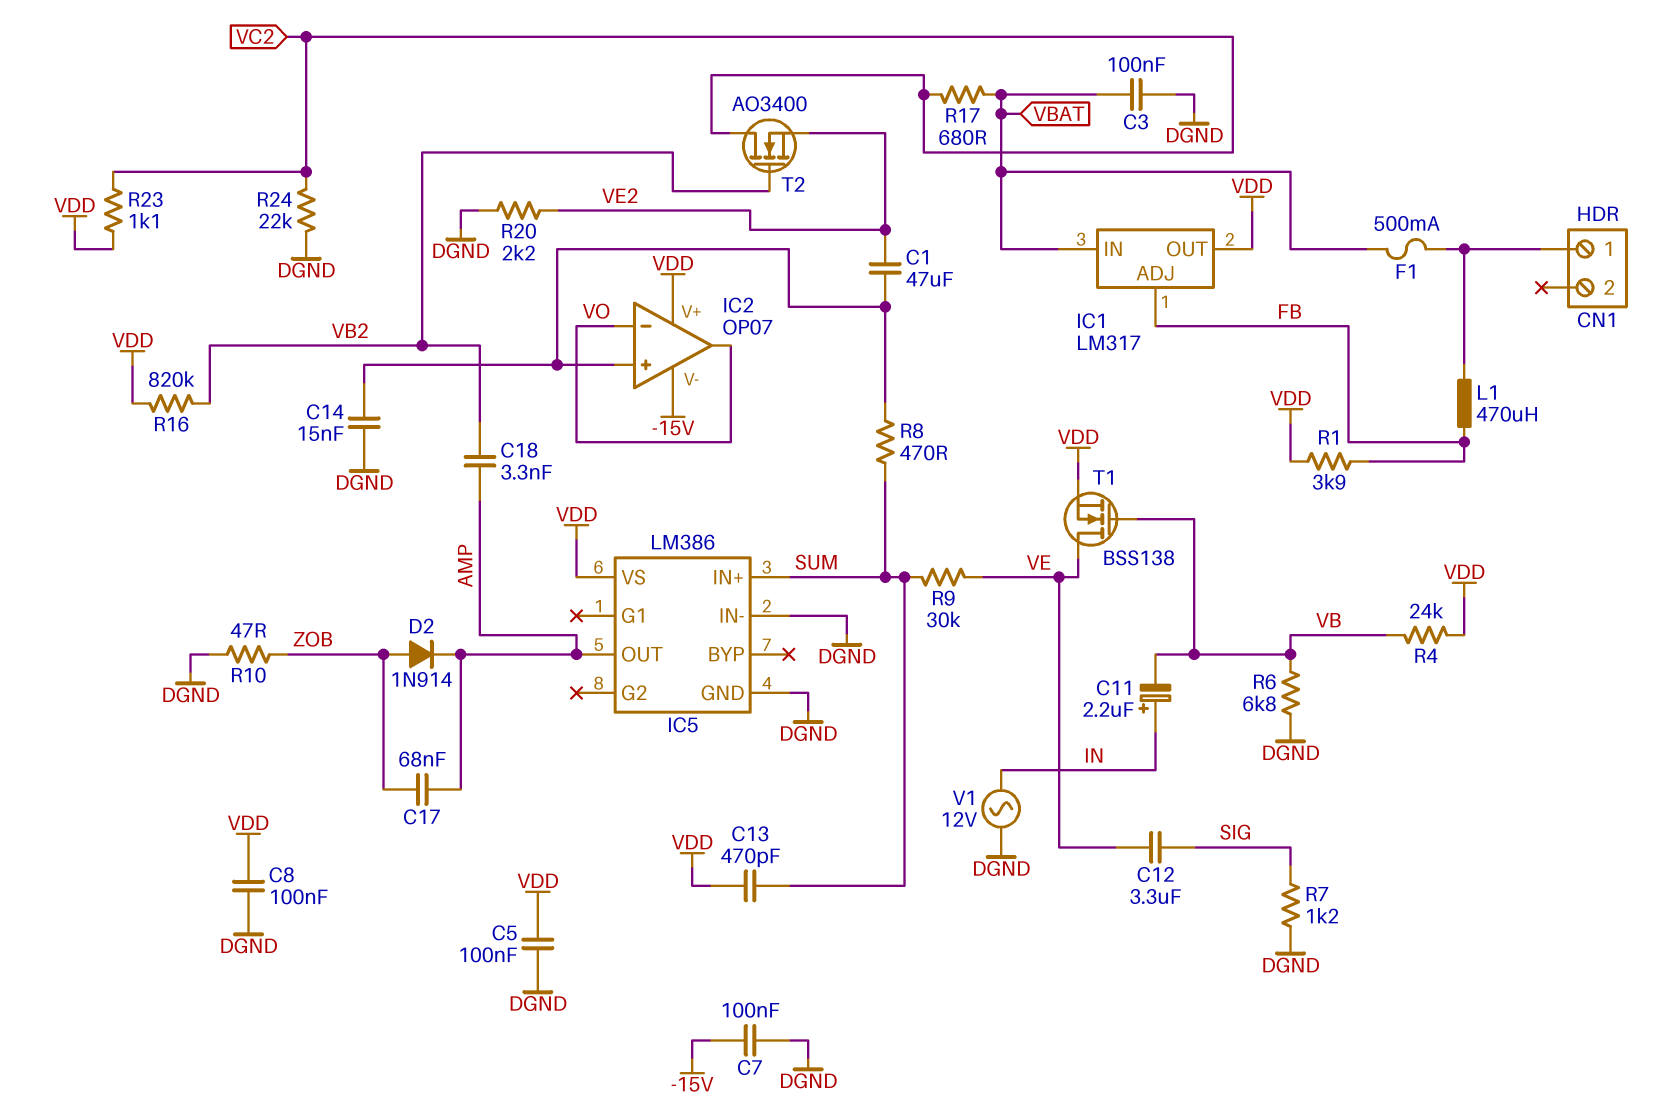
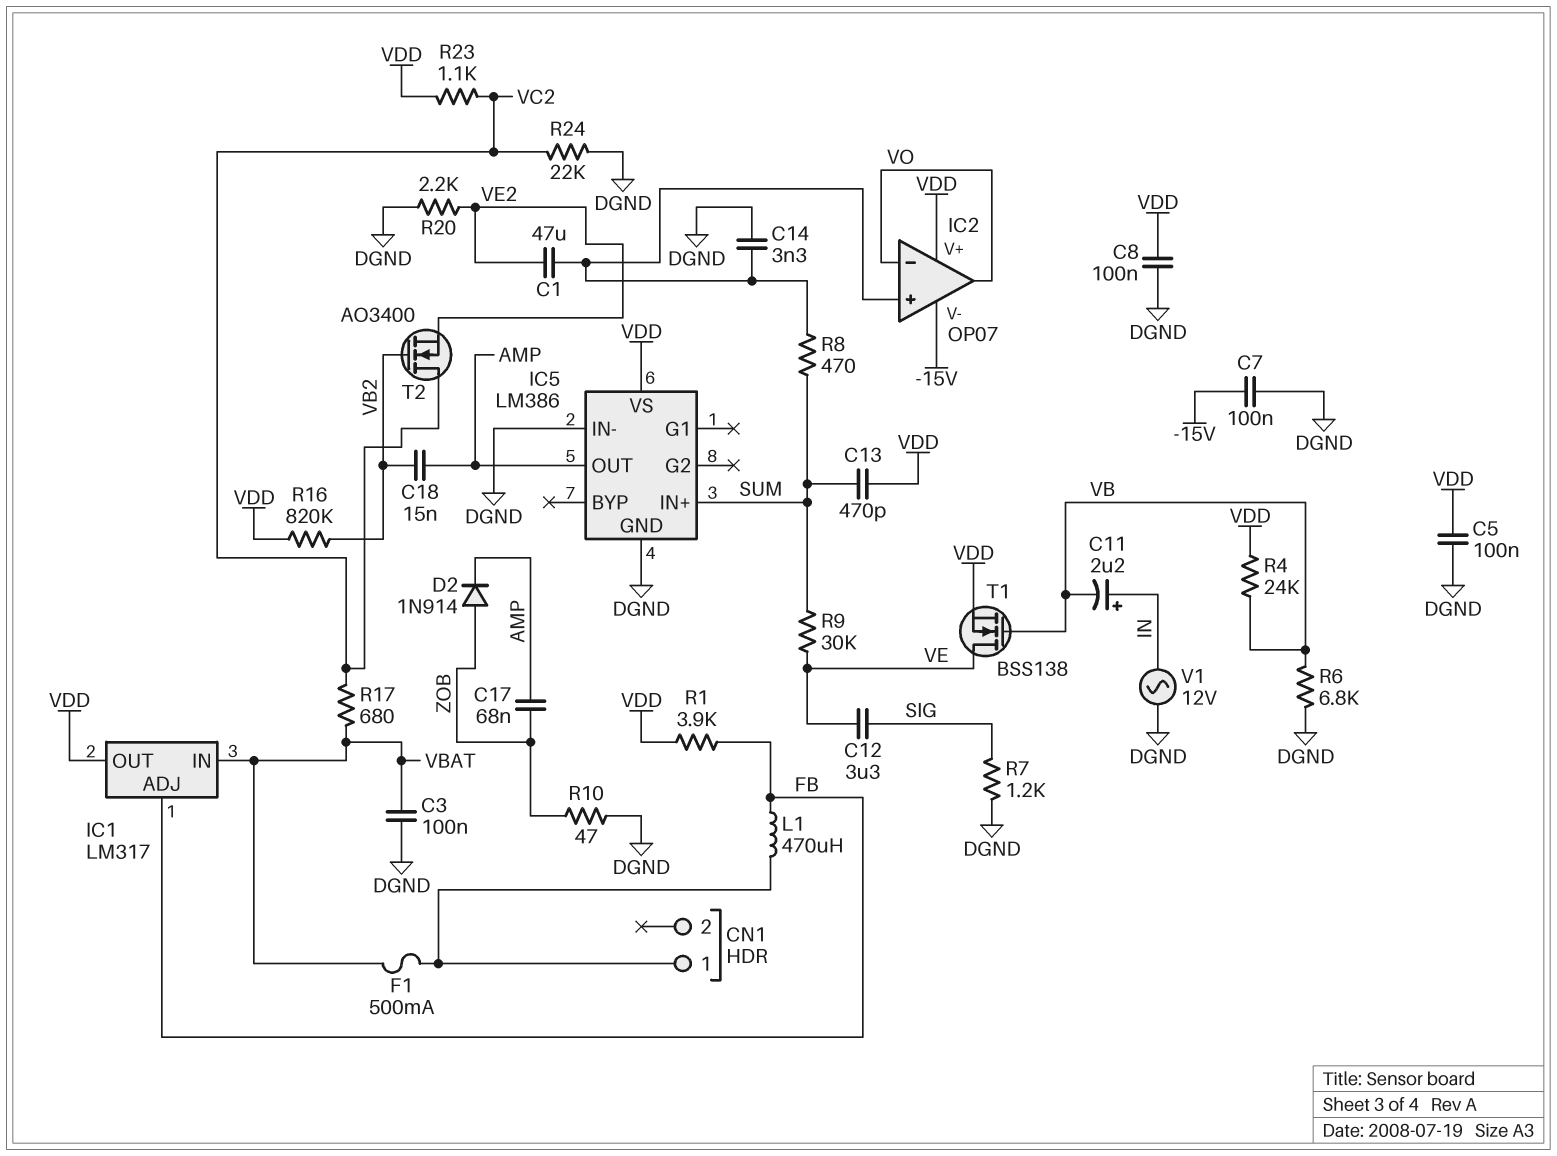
C14: 15nF (DGND, IC2/in+) -> 3.3nF (DGND, IC2/in+)
C18: 3.3nF (AMP, VB2) -> 15nF (AMP, VB2)

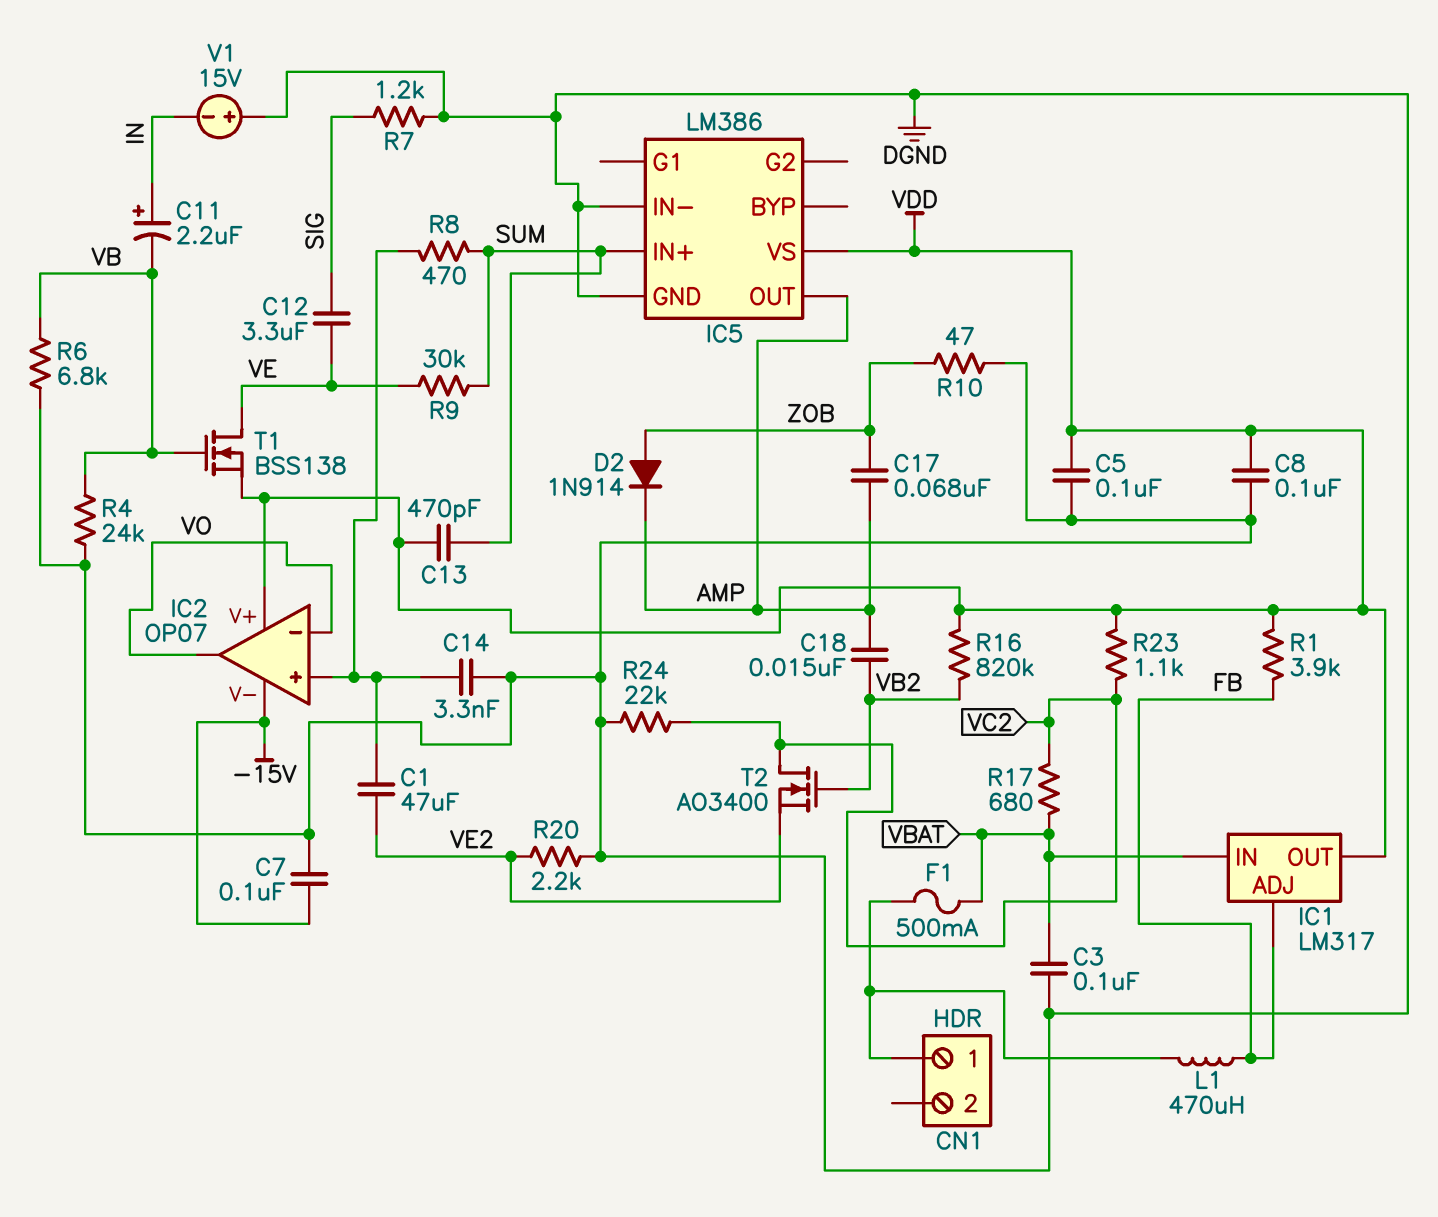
R4: 24k (VB, VDD) -> 24k (DGND, VB)
V1: AC 12V (DGND, IN) -> 15V (plus DGND, minus IN)

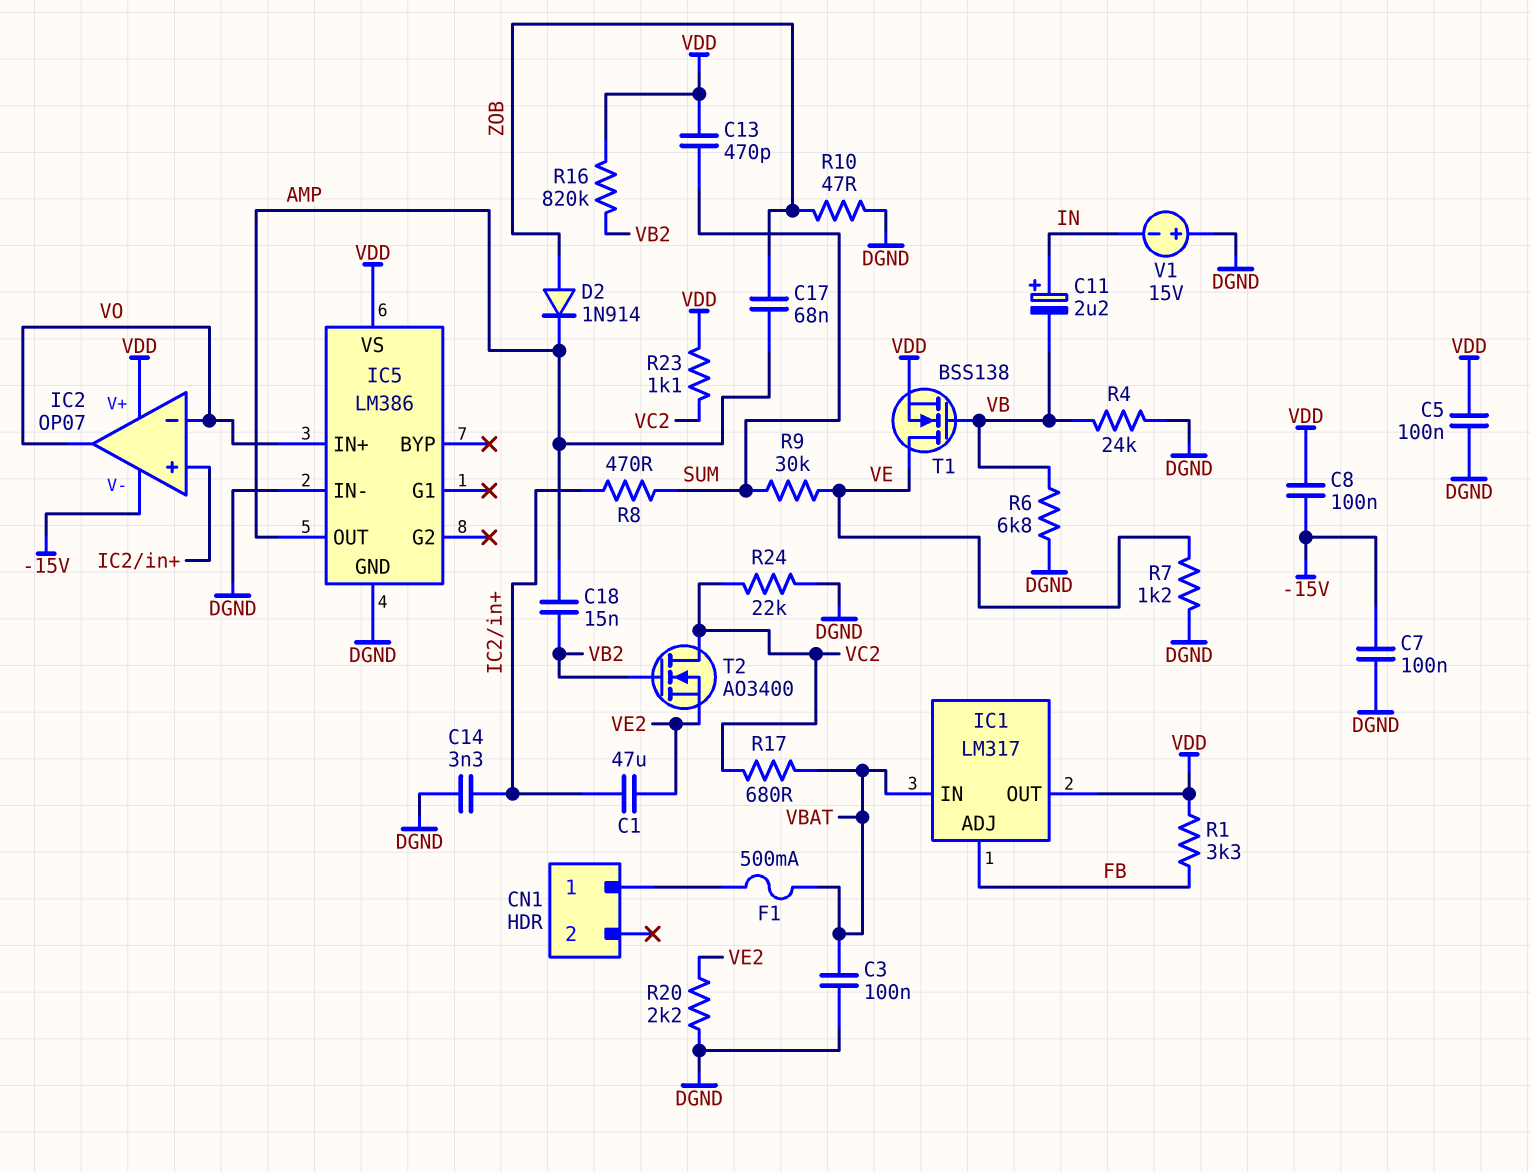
C8: 100nF (DGND, VDD) -> 100nF (-15V, VDD)
C12: 3.3uF (SIG, VE) -> none
IC5 pin IN+: SUM -> VO
L1: 470uH (CN1/1, FB) -> none
R1: 3.9k (FB, VDD) -> 3.3k (FB, VDD)
R7: 1.2k (DGND, SIG) -> 1.2k (DGND, VE)

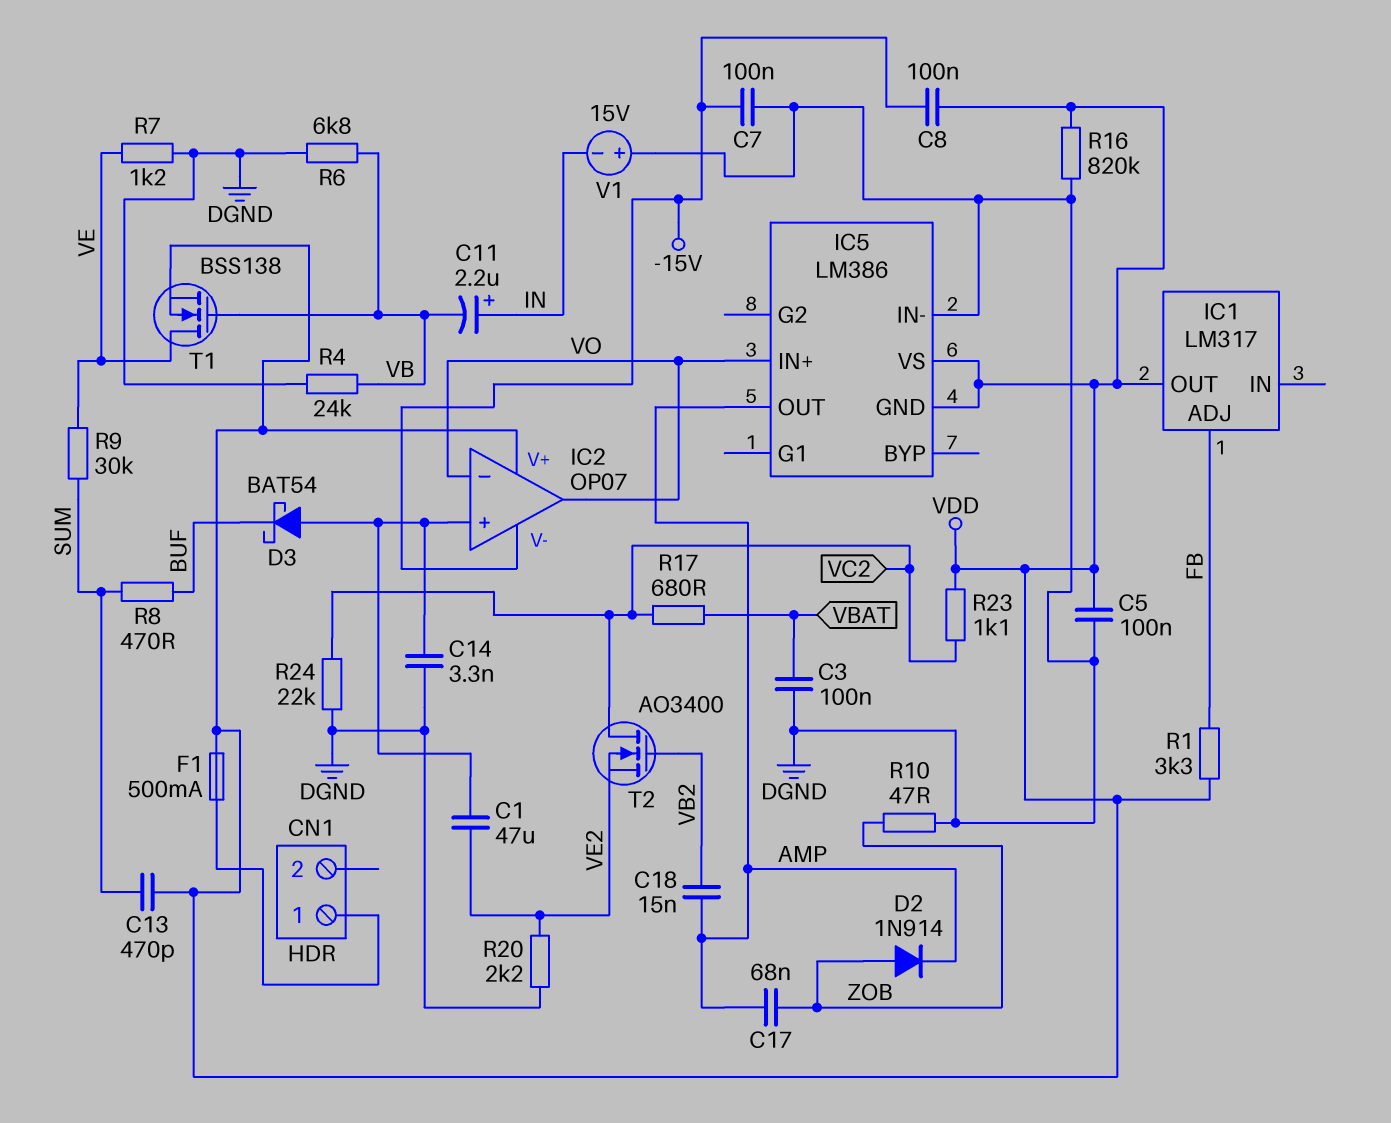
D3: none -> schottky BAT54 (A IC2/in+, K BUF)
F1: 500mA (CN1/1, VBAT) -> 500mA (CN1/1, VDD)
IC1 pin IN: VBAT -> none
IC5 pin GND: DGND -> VDD
R8: 470 (IC2/in+, SUM) -> 470 (BUF, SUM)
R16: 820k (VB2, VDD) -> 820k (DGND, VDD)

